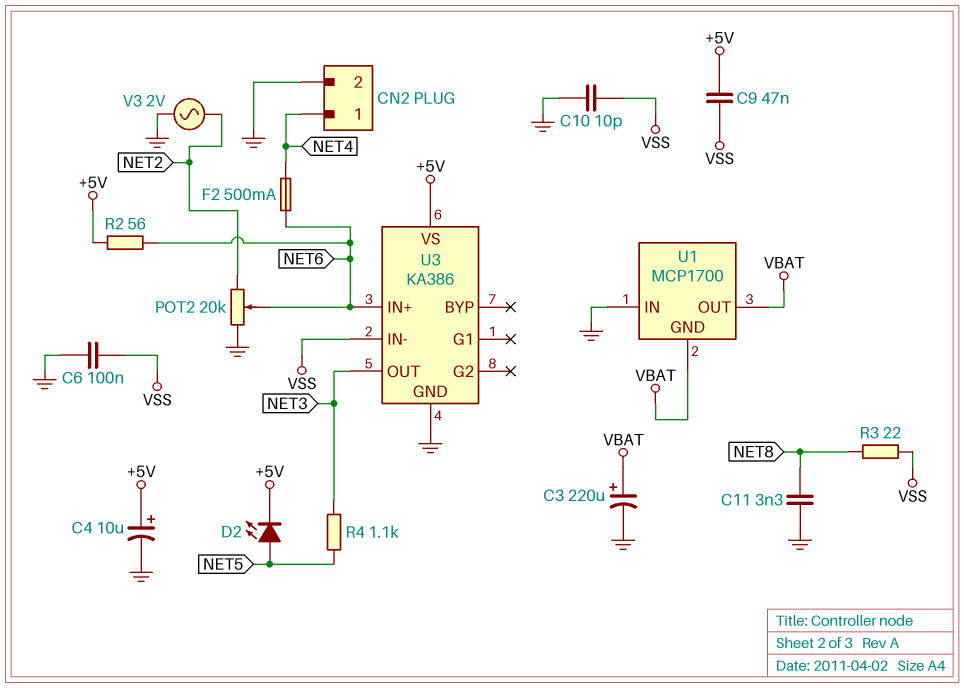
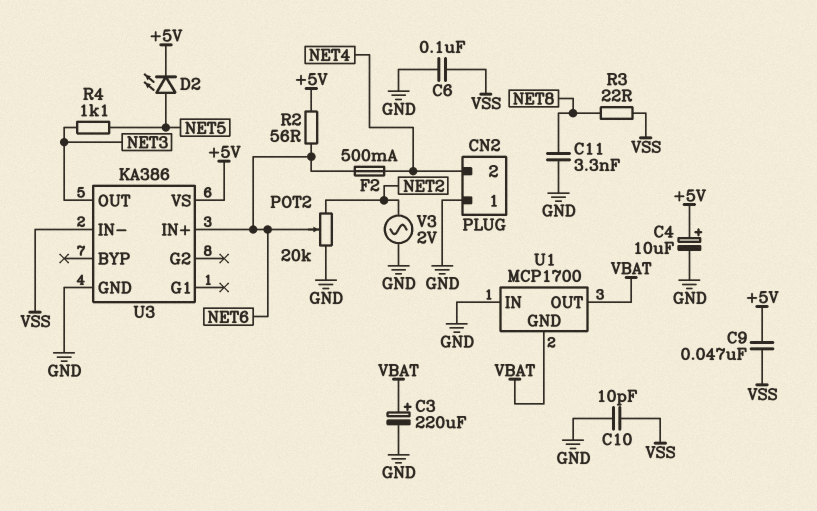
CN2 pin 1: NET4 -> GND
CN2 pin 2: GND -> NET4

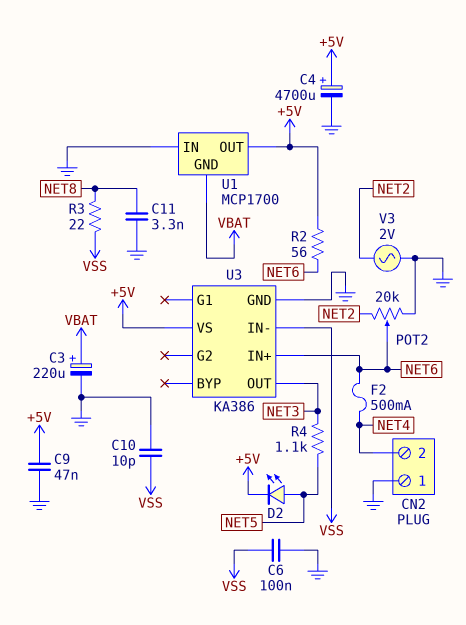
C4: 10uF (plus +5V, minus GND) -> 4700uF (plus +5V, minus GND)
C9: 47nF (+5V, VSS) -> 47nF (+5V, GND)
U1 pin OUT: VBAT -> +5V

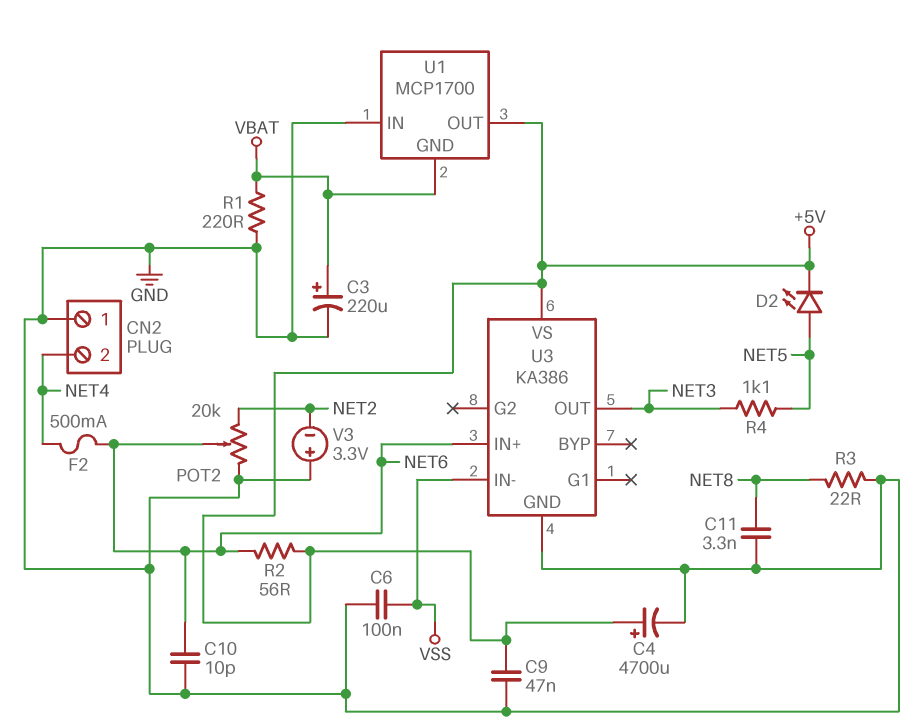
C10: 10pF (GND, VSS) -> 10pF (GND, NET6)
R1: none -> 220 (GND, VBAT)
R3: 22 (NET8, VSS) -> 22 (GND, NET8)
V3: AC 2V (GND, NET2) -> 3.3V (plus GND, minus NET2)

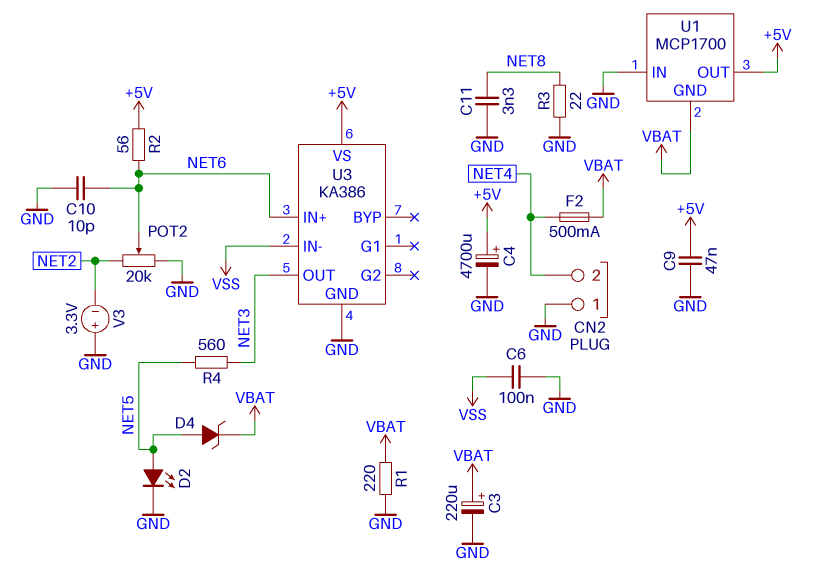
D2: LED (A NET5, K +5V) -> LED (A NET5, K GND)
D4: none -> zener (A NET5, K VBAT)
F2: 500mA (NET4, NET6) -> 500mA (NET4, VBAT)
R4: 1.1k (NET3, NET5) -> 560 (NET3, NET5)

